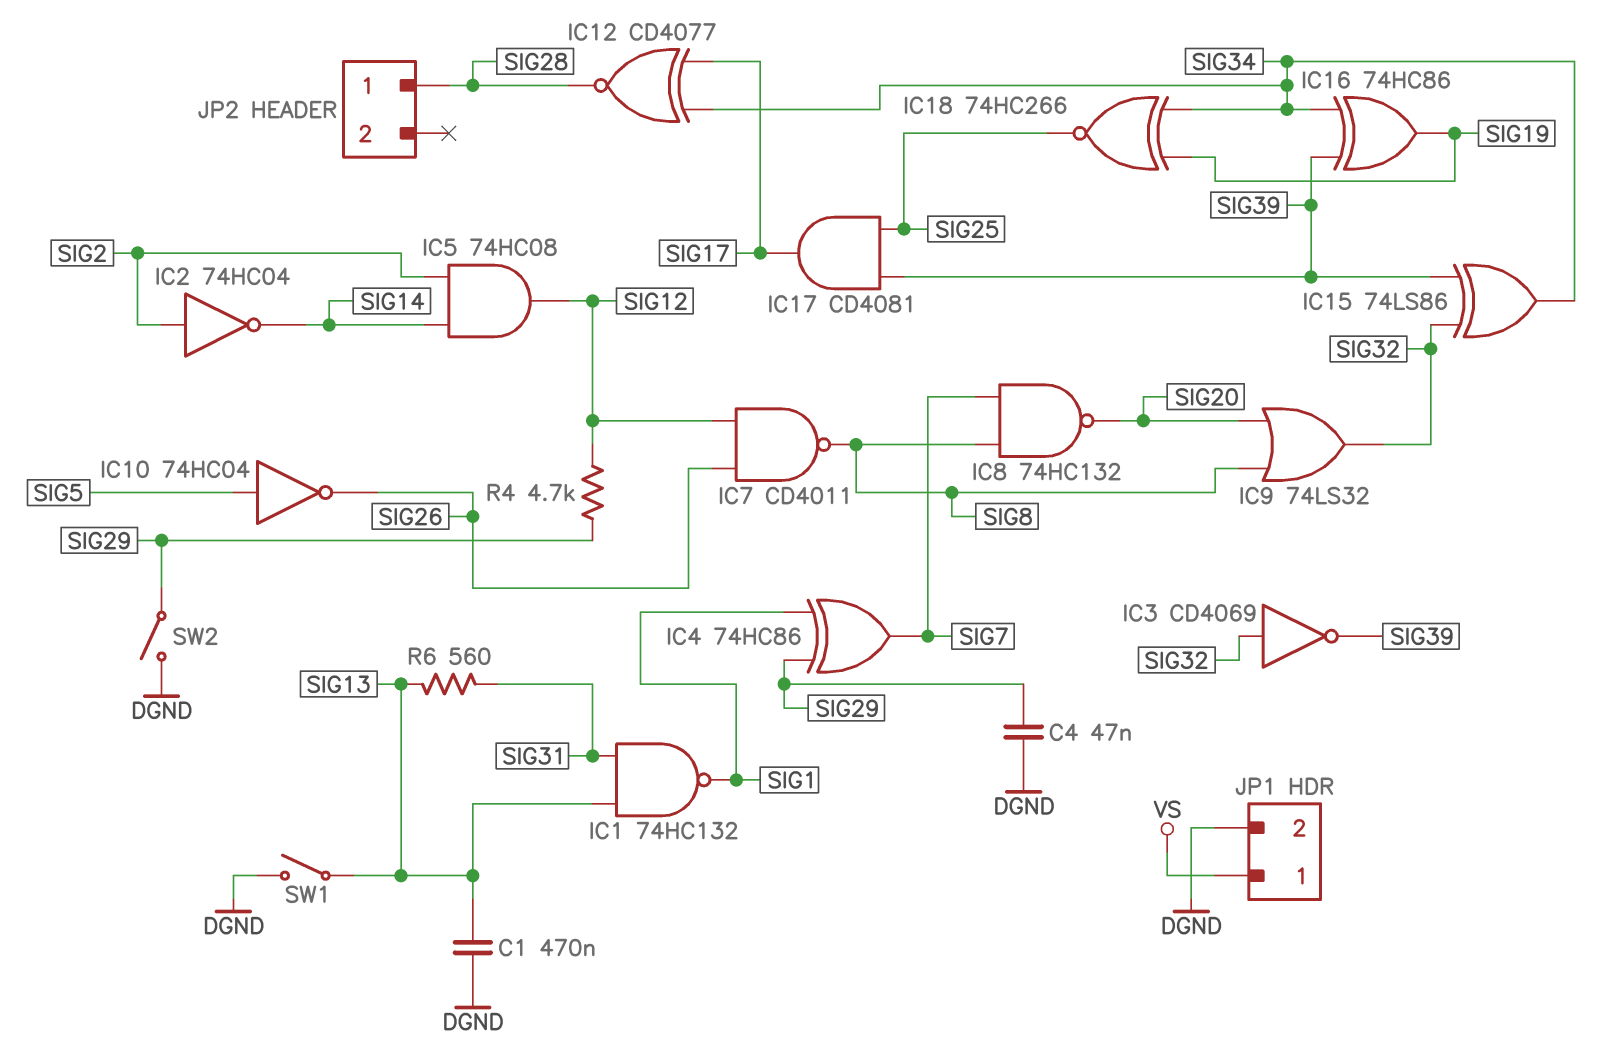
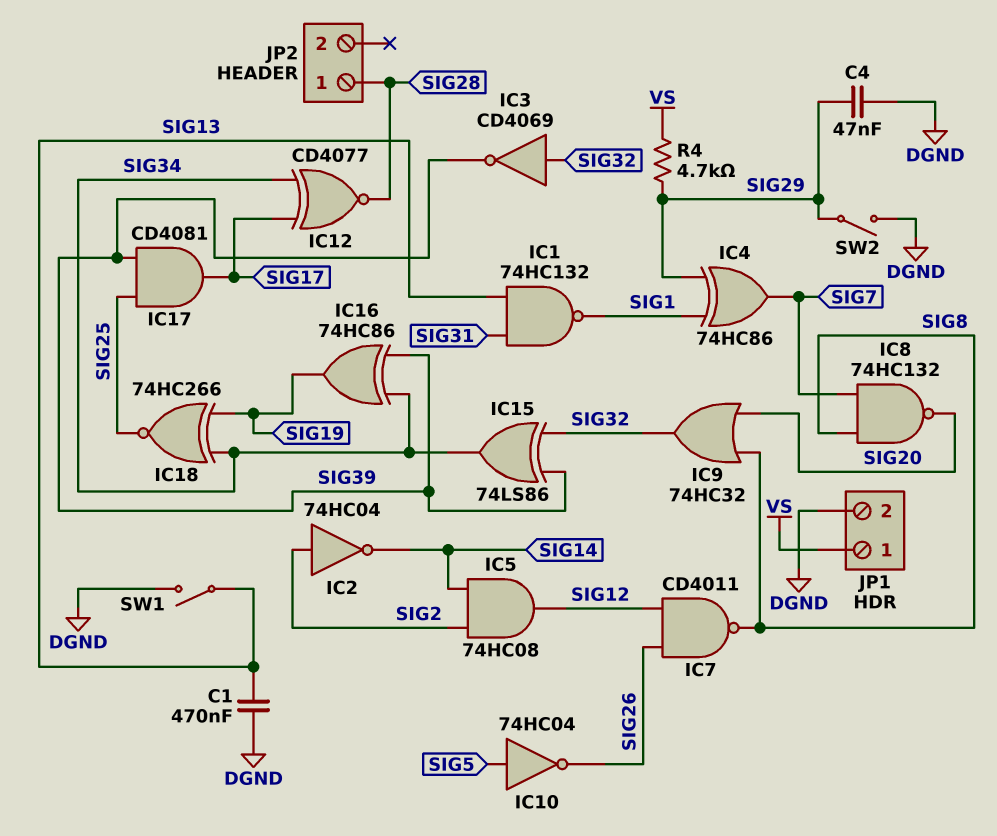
IC9: OR 74LS32 (in SIG8, in SIG20, out SIG32) -> OR 74HC32 (in SIG8, in SIG20, out SIG32)
R4: 4.7k (SIG12, SIG29) -> 4.7k (SIG29, VS)
R6: 560 (SIG13, SIG31) -> none

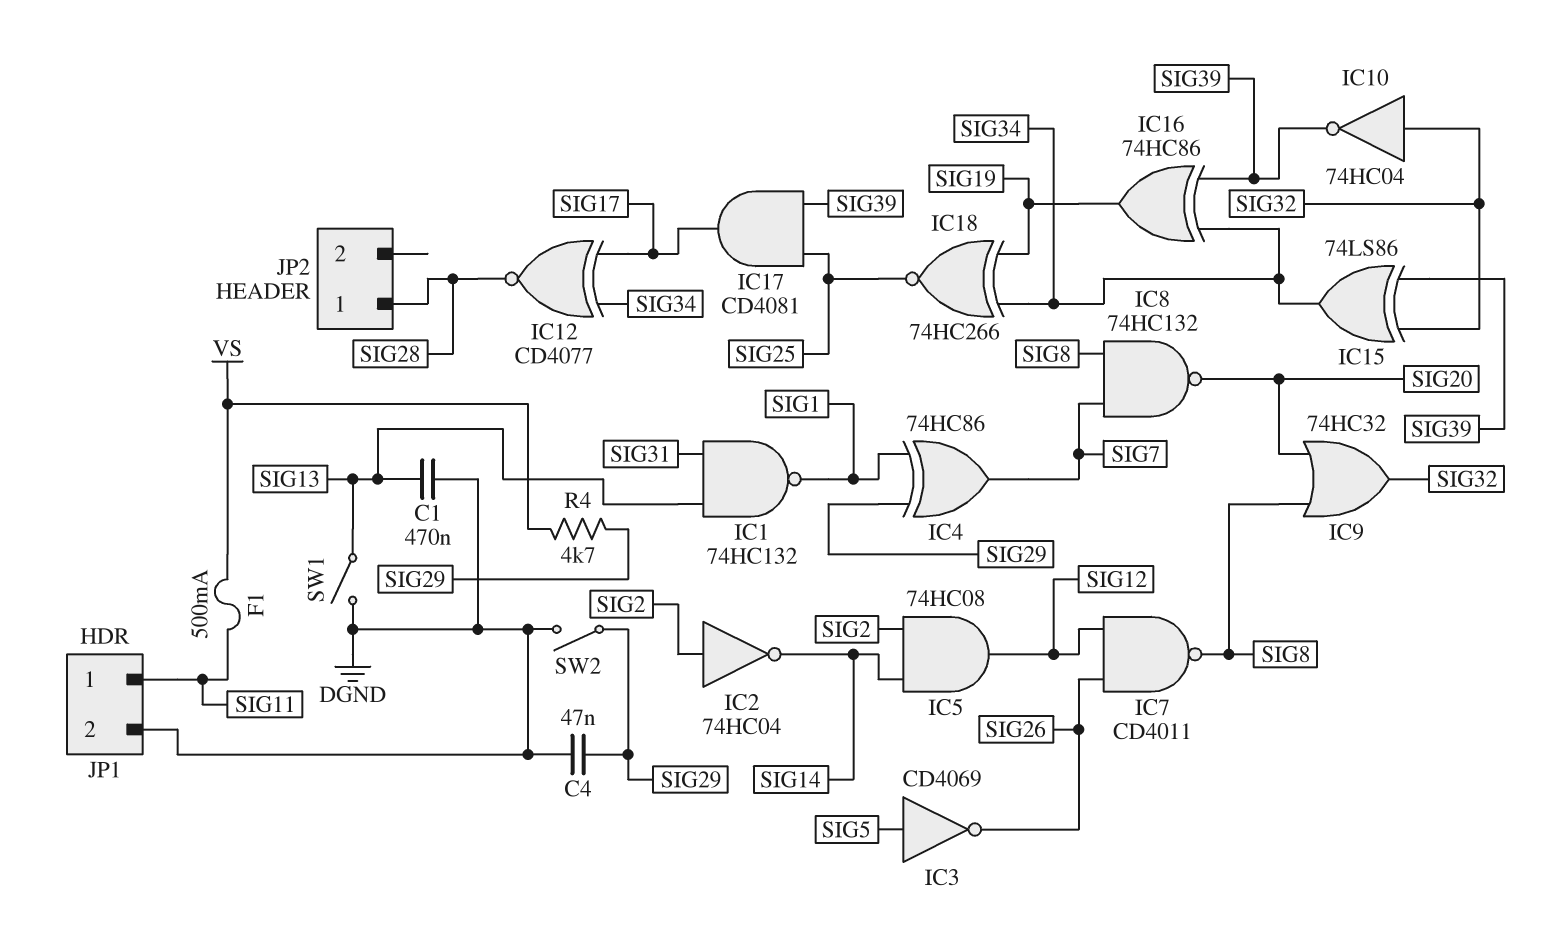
F1: none -> 500mA (SIG11, VS)
IC3: NOT CD4069 (in SIG32, out SIG39) -> NOT CD4069 (in SIG5, out SIG26)
IC10: NOT 74HC04 (in SIG5, out SIG26) -> NOT 74HC04 (in SIG32, out SIG39)
JP1 pin 1: VS -> SIG11

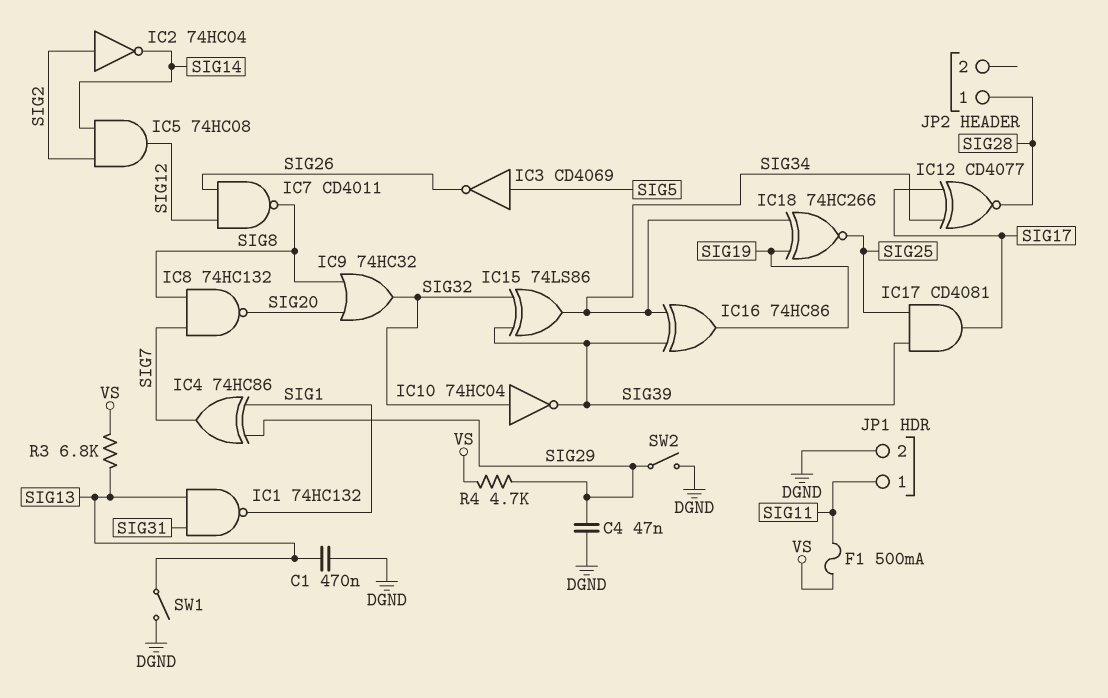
R3: none -> 6.8k (SIG13, VS)

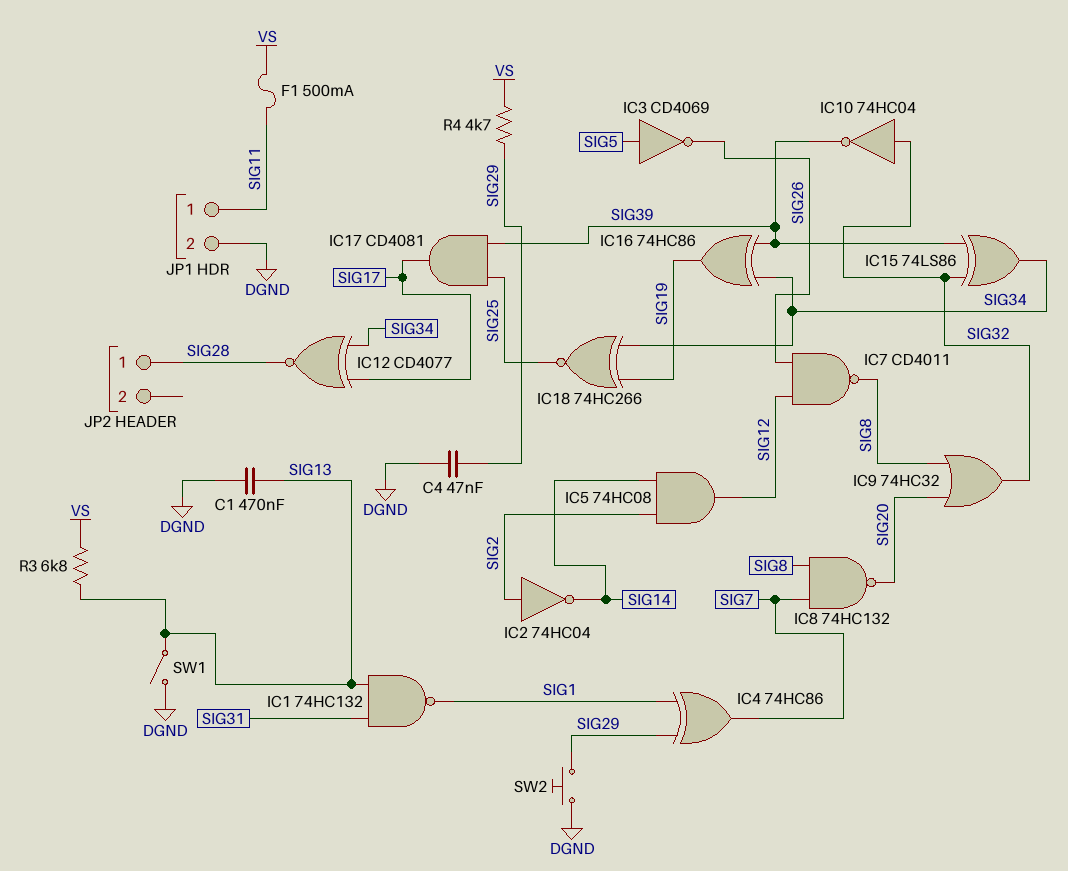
SW2: switch (DGND, SIG29) -> button (DGND, SIG29)

